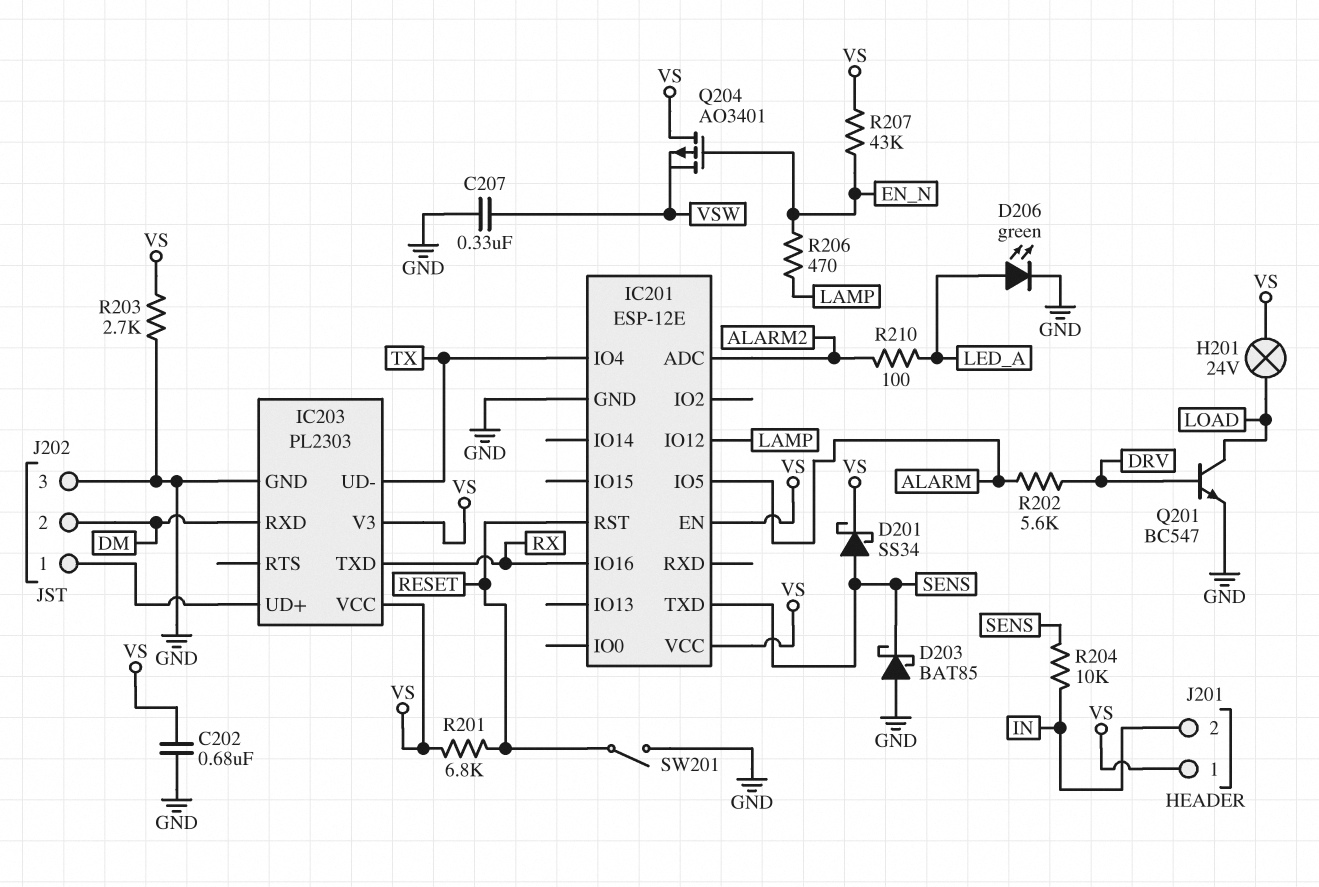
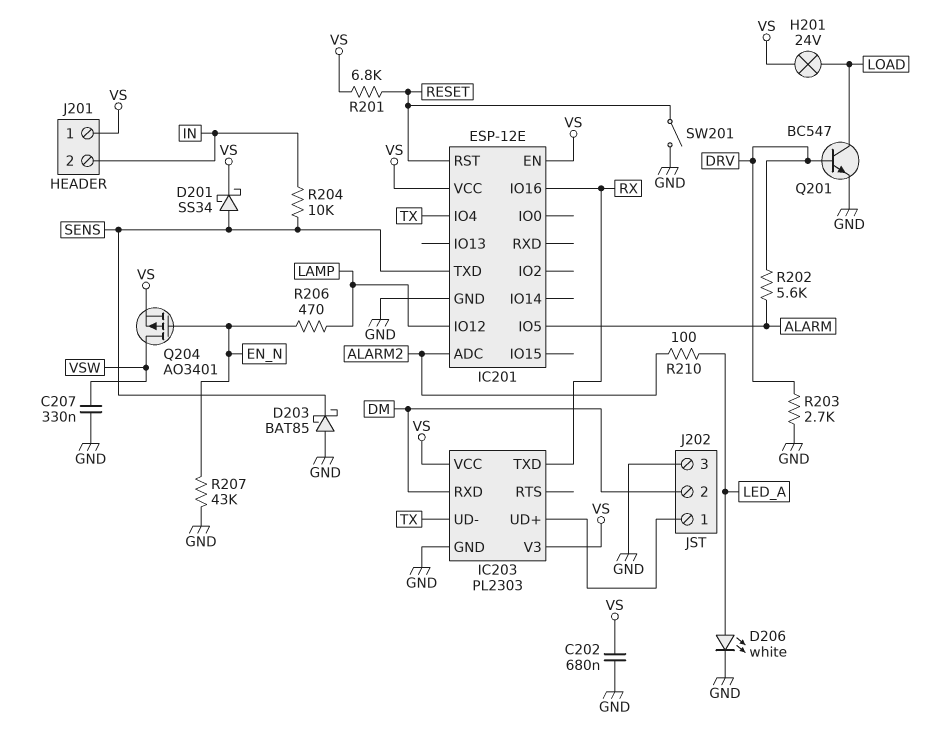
D206: LED green (A LED_A, K GND) -> LED white (A LED_A, K GND)
Q204: PMOS AO3401 (G EN_N, D VS, S VSW) -> PMOS AO3401 (G EN_N, D VSW, S VS)
R203: 2.7k (GND, VS) -> 2.7k (DRV, GND)
R207: 43k (EN_N, VS) -> 43k (EN_N, GND)

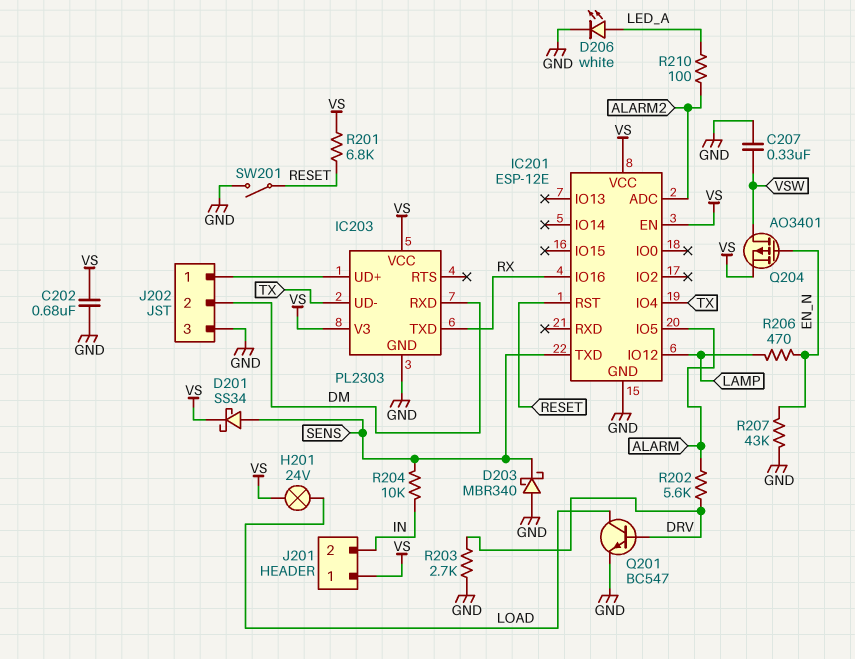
D203: schottky BAT85 (A GND, K SENS) -> schottky MBR340 (A GND, K SENS)

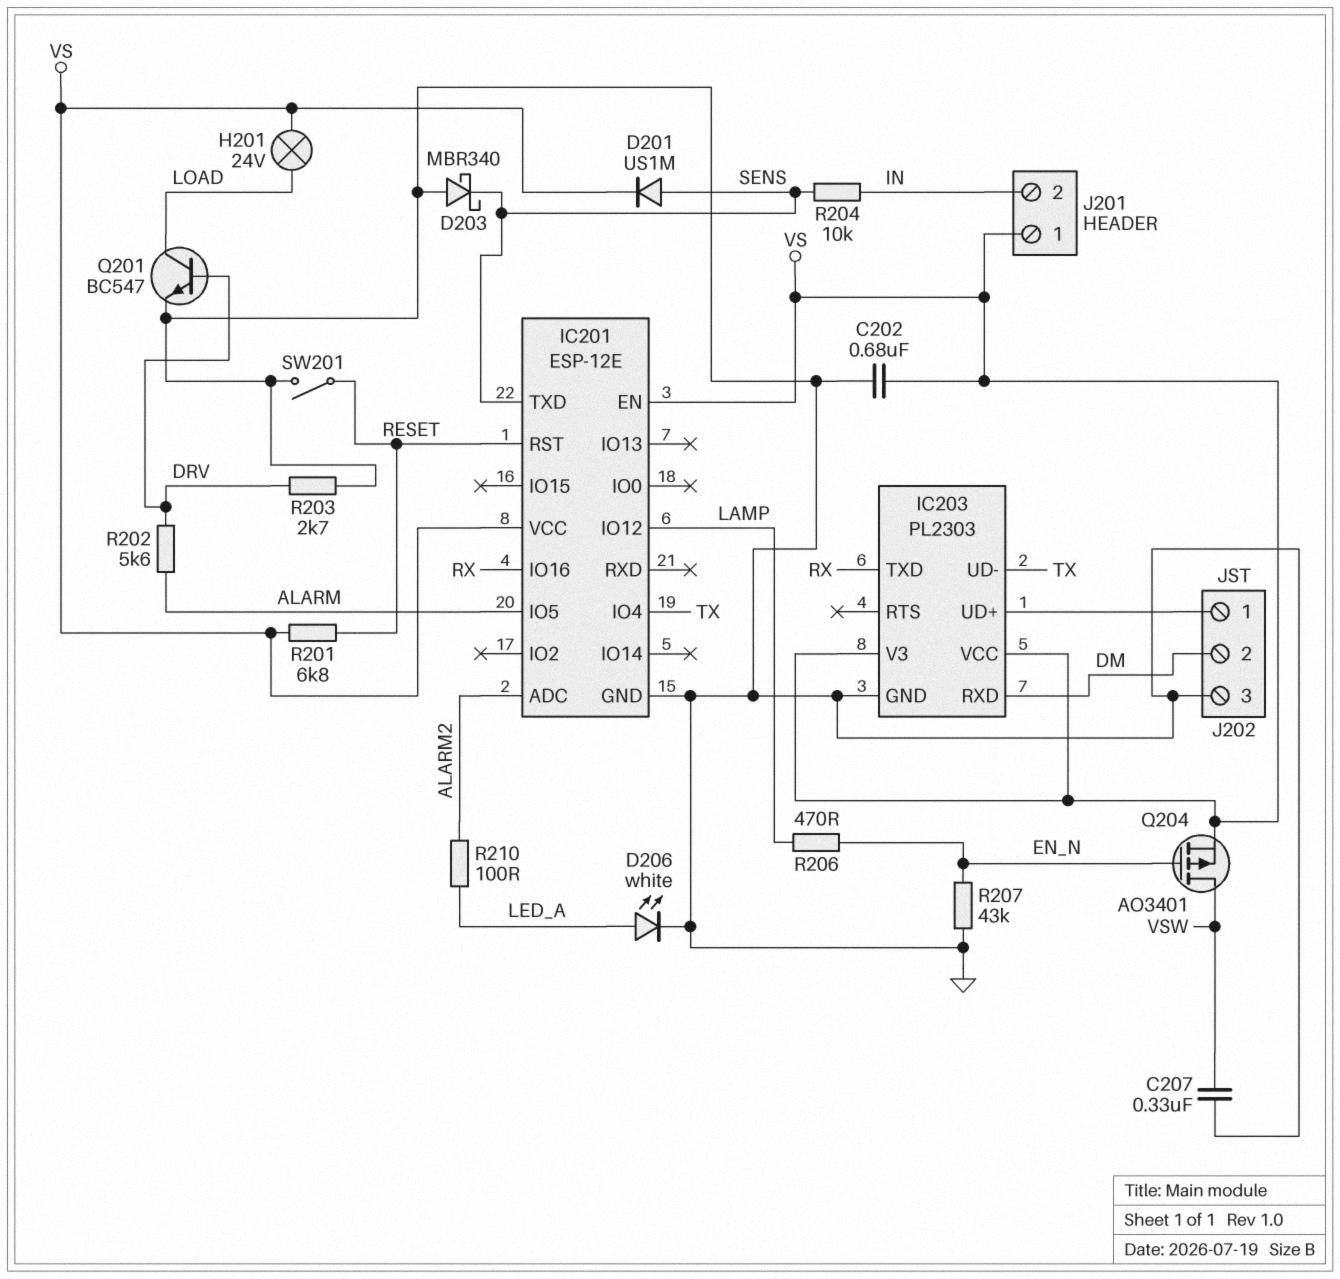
D201: schottky SS34 (A SENS, K VS) -> diode US1M (A SENS, K VS)

